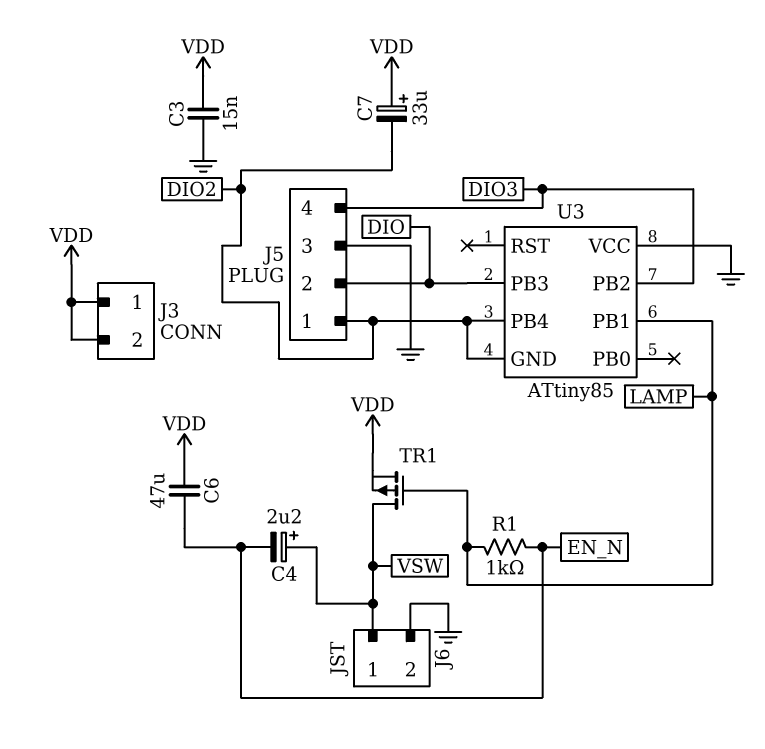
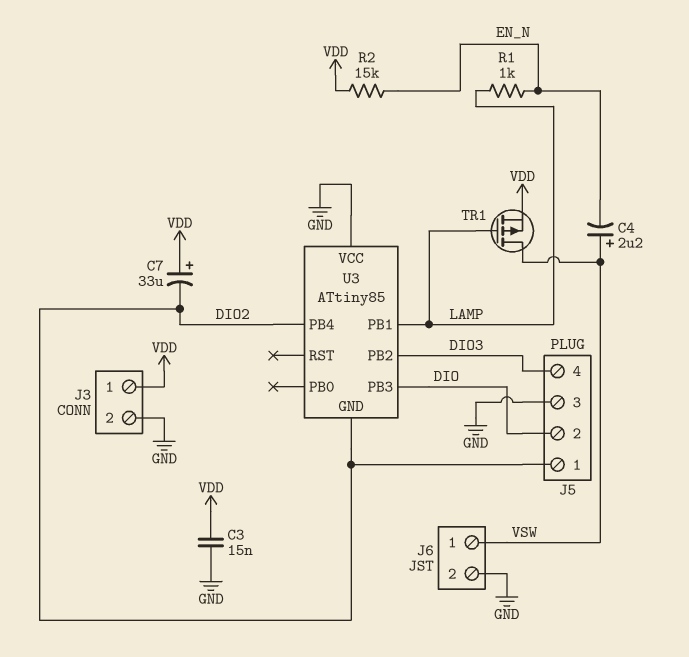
C6: 47uF (EN_N, VDD) -> none
J3 pin 2: VDD -> GND
R2: none -> 15k (EN_N, VDD)

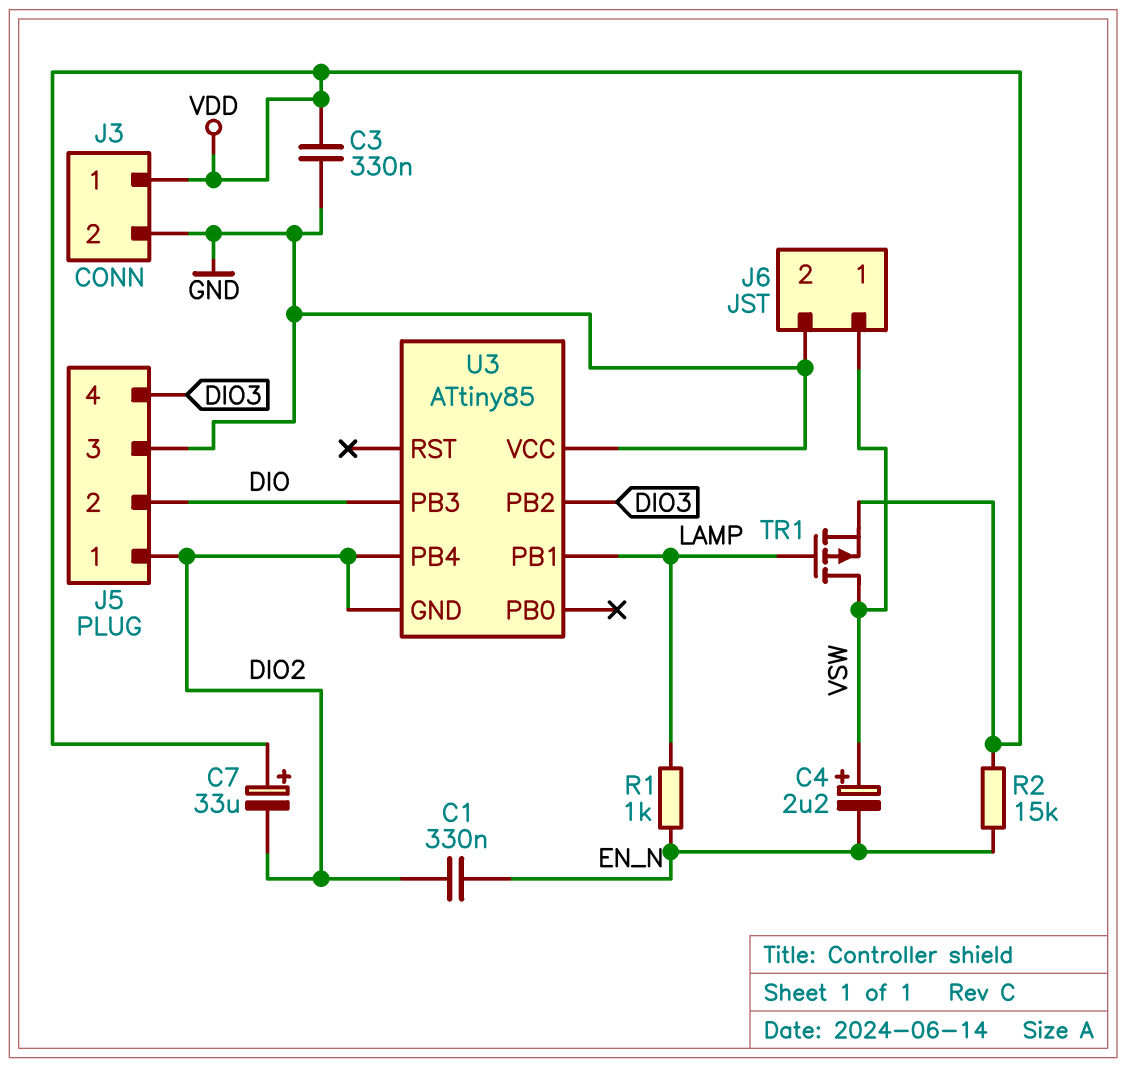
C1: none -> 330nF (DIO2, EN_N)
C3: 15nF (GND, VDD) -> 330nF (GND, VDD)

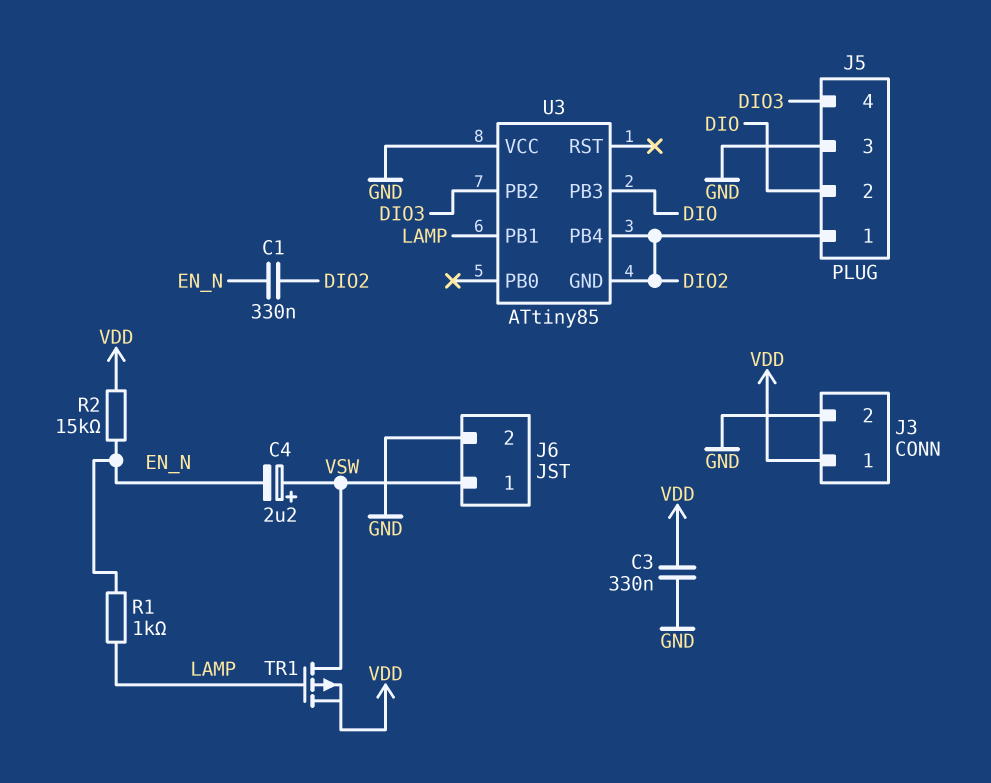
C7: 33uF (plus VDD, minus DIO2) -> none

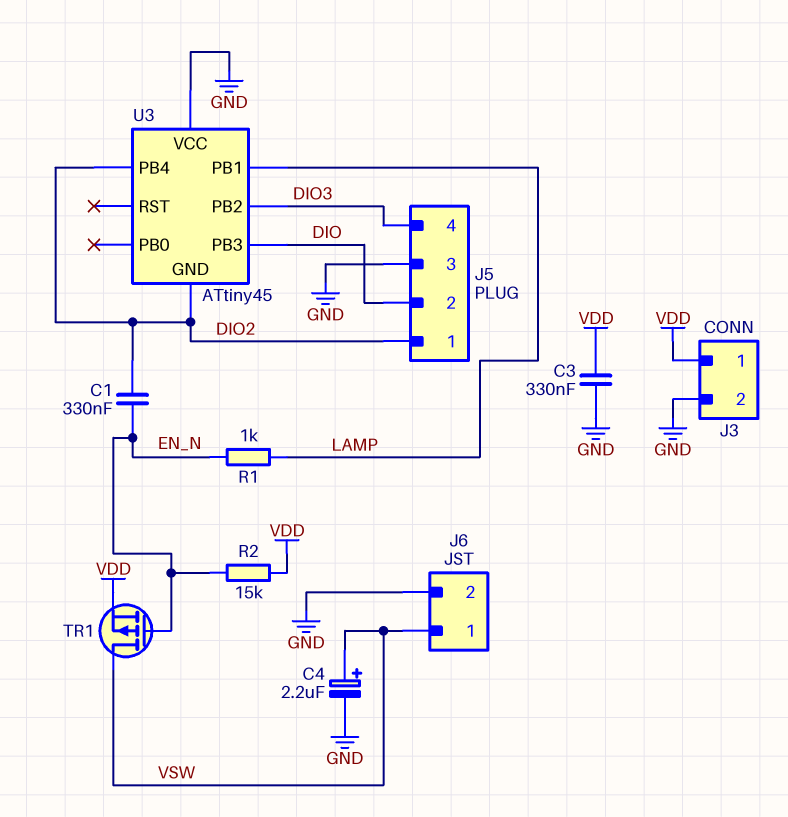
C4: 2.2uF (plus VSW, minus EN_N) -> 2.2uF (plus VSW, minus GND)
TR1: PMOS (G LAMP, D VSW, S VDD) -> PMOS (G EN_N, D VSW, S VDD)
U3: ATtiny85 -> ATtiny45

